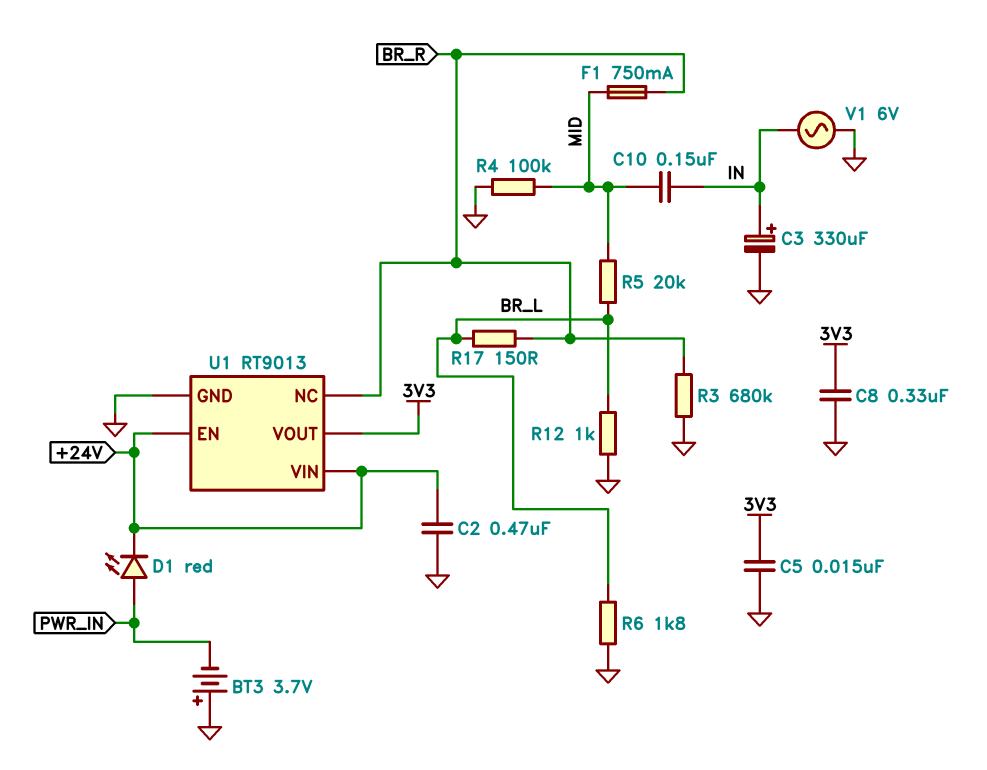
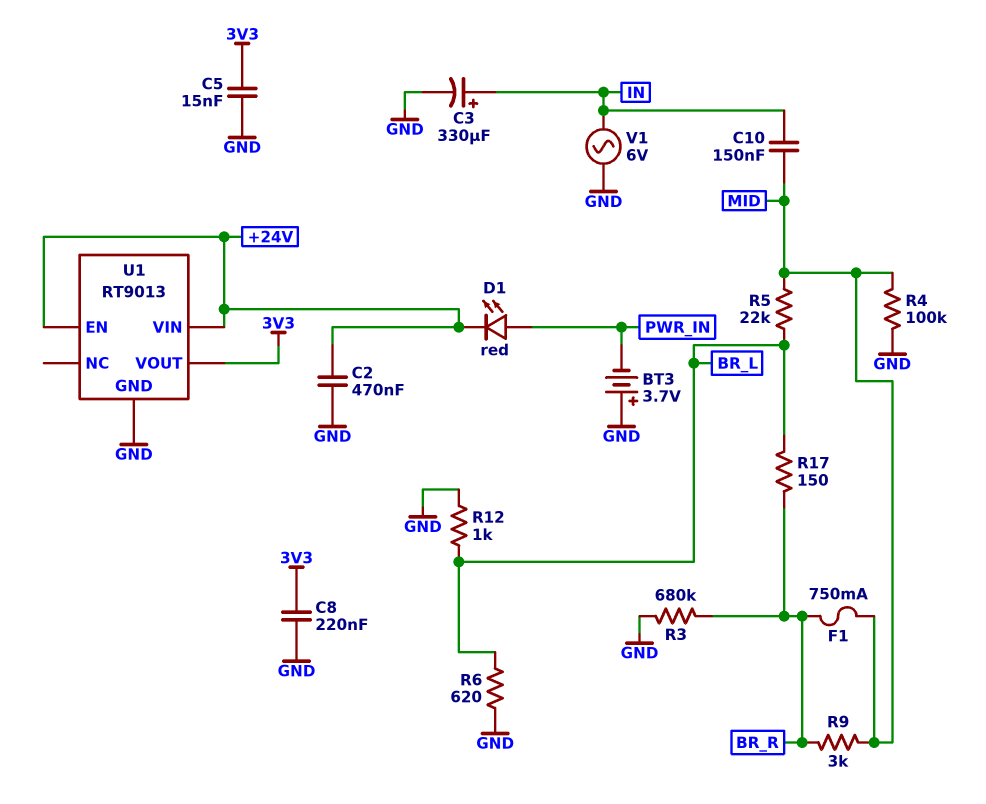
C8: 330nF (3V3, GND) -> 220nF (3V3, GND)
R5: 20k (BR_L, MID) -> 22k (BR_L, MID)
R6: 1.8k (BR_L, GND) -> 620 (BR_L, GND)
R9: none -> 3k (BR_R, MID)
U1 pin NC: BR_R -> none

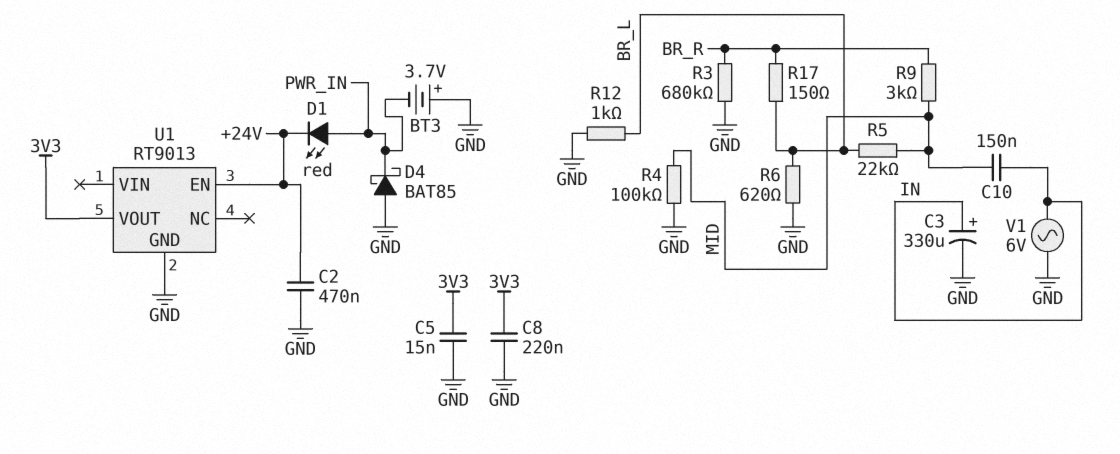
D4: none -> schottky BAT85 (A GND, K PWR_IN)
F1: 750mA (BR_R, MID) -> none
U1 pin VIN: +24V -> none

